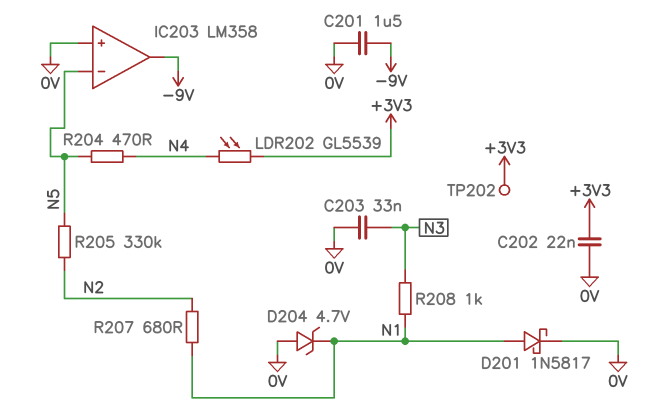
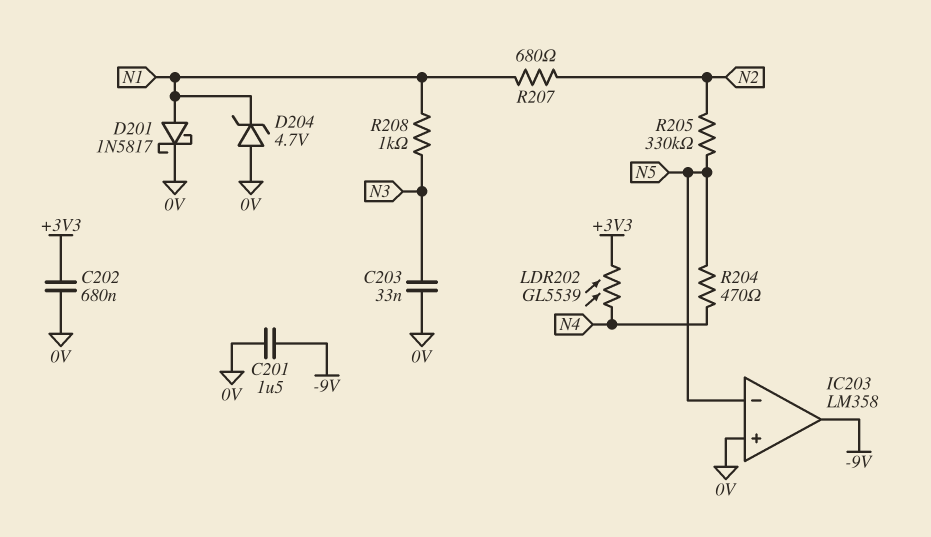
C202: 22nF (+3V3, 0V) -> 680nF (+3V3, 0V)
TP202: test point (+3V3) -> none

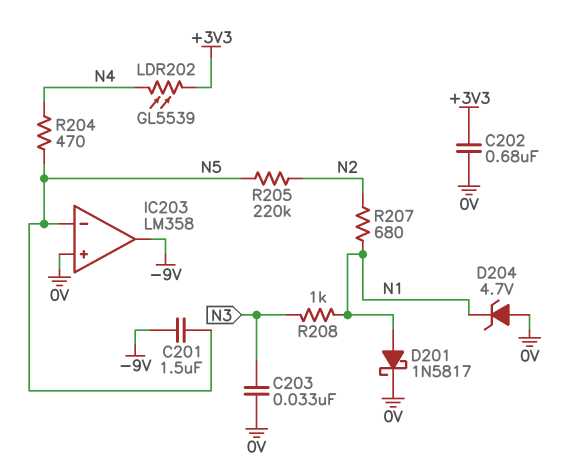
C201: 1.5uF (-9V, 0V) -> 1.5uF (-9V, N5)
R205: 330k (N2, N5) -> 220k (N2, N5)

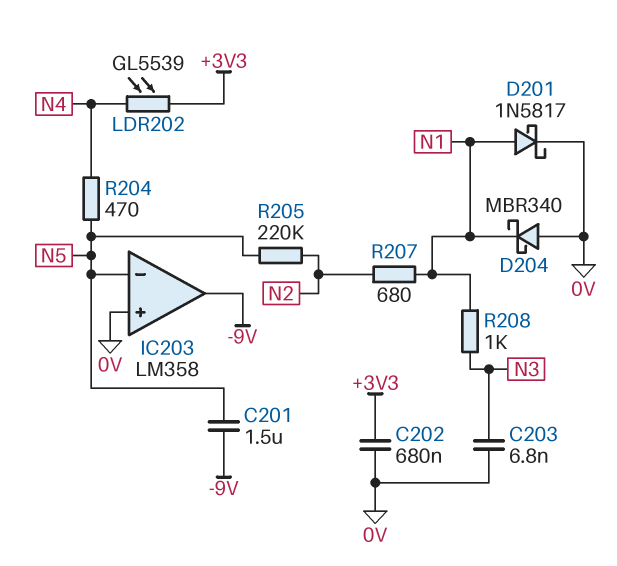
C203: 33nF (0V, N3) -> 6.8nF (0V, N3)
D204: zener 4.7V (A 0V, K N1) -> schottky MBR340 (A 0V, K N1)

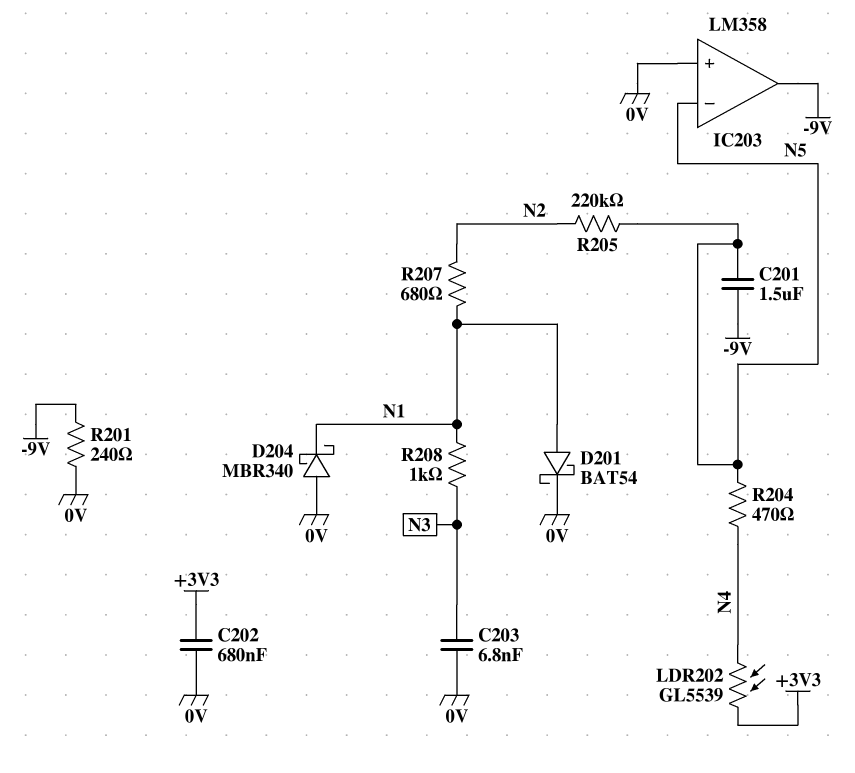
D201: schottky 1N5817 (A N1, K 0V) -> schottky BAT54 (A N1, K 0V)
R201: none -> 240 (-9V, 0V)

